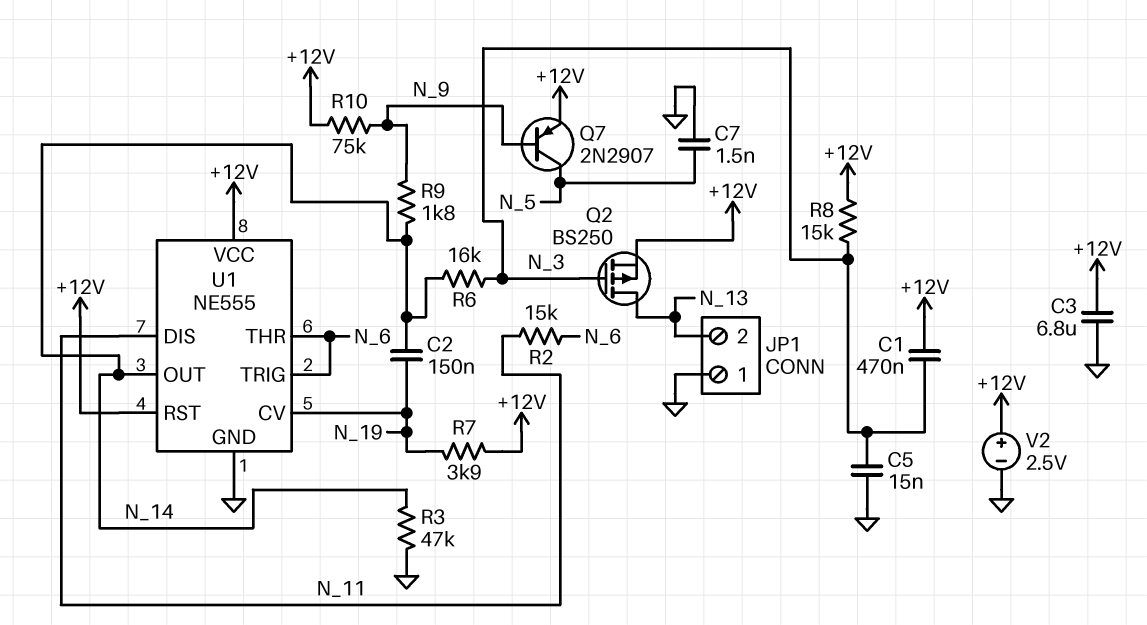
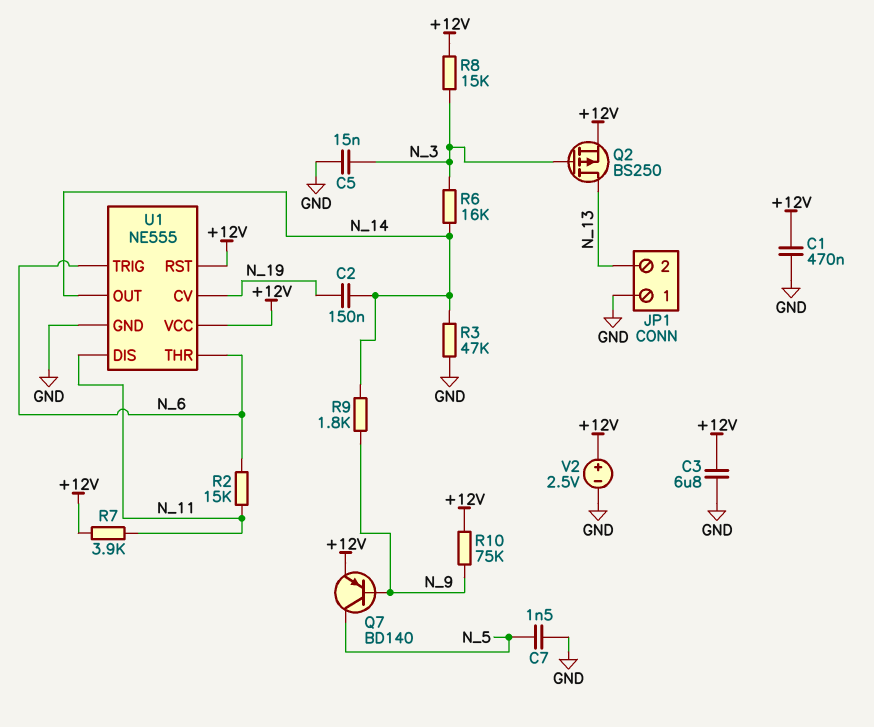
C1: 470nF (+12V, N_3) -> 470nF (+12V, GND)
Q7: PNP 2N2907 (B N_9, C N_5, E +12V) -> PNP BD140 (B N_9, C N_5, E +12V)
R7: 3.9k (+12V, N_19) -> 3.9k (+12V, N_11)

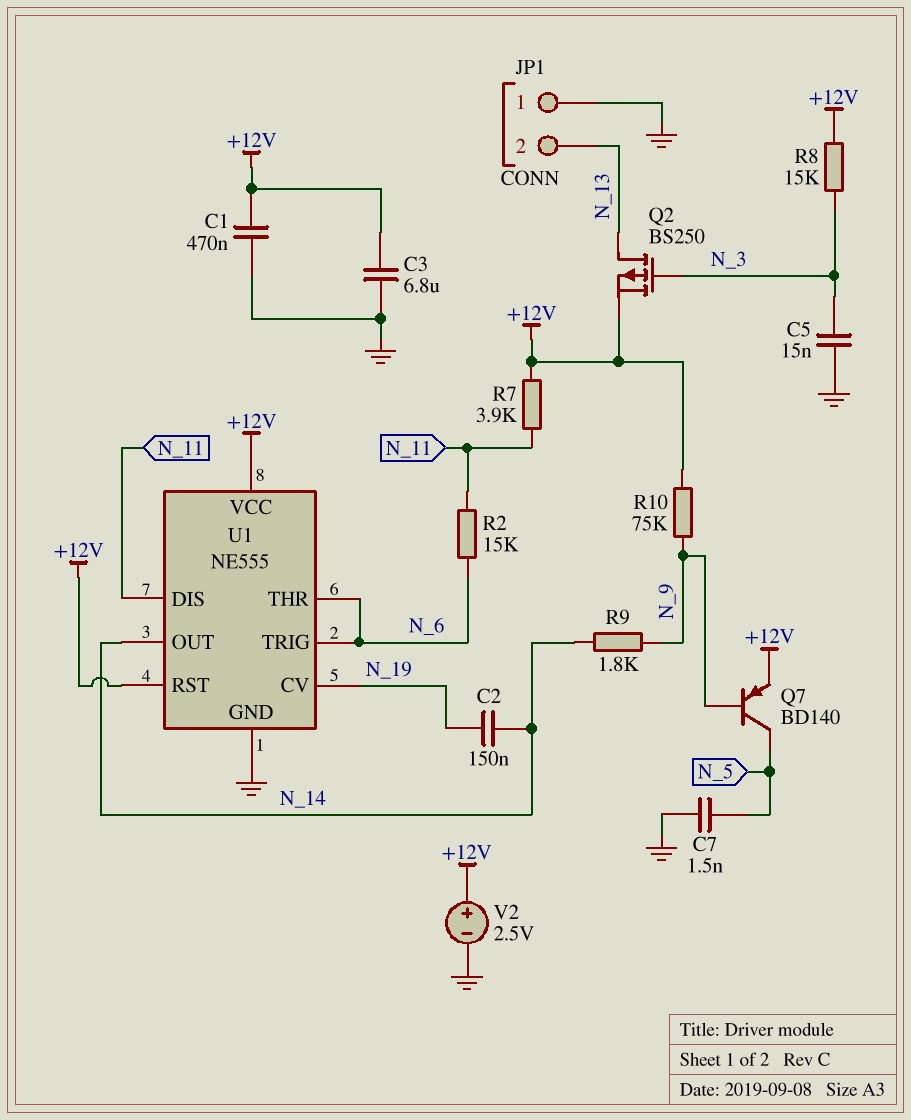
R3: 47k (GND, N_14) -> none
R6: 16k (N_3, N_14) -> none

